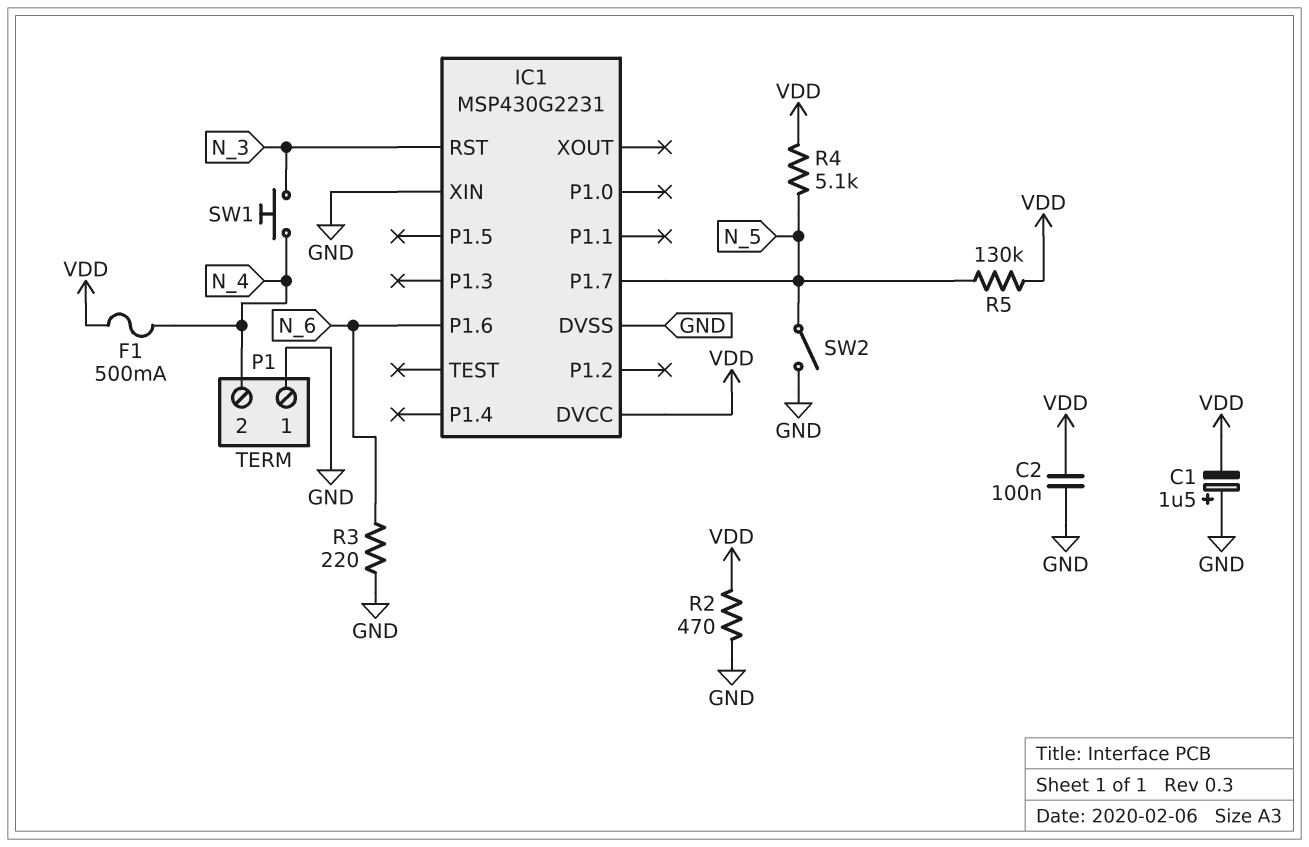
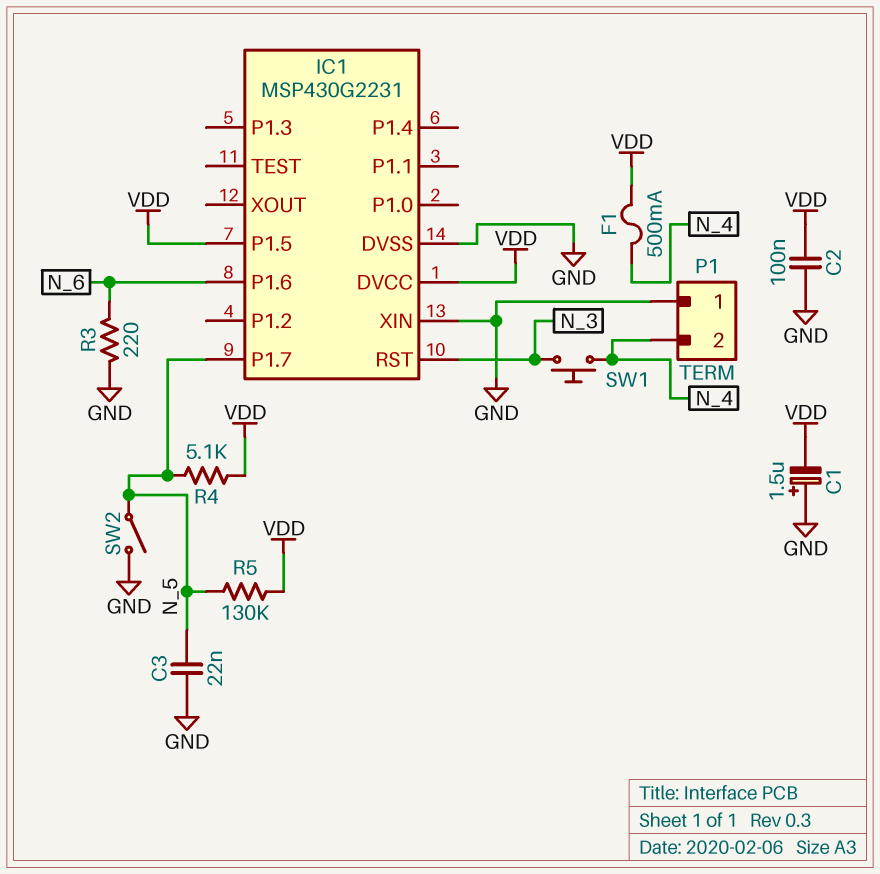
C3: none -> 22nF (GND, N_5)
IC1 pin P1.5: none -> VDD
R2: 470 (GND, VDD) -> none

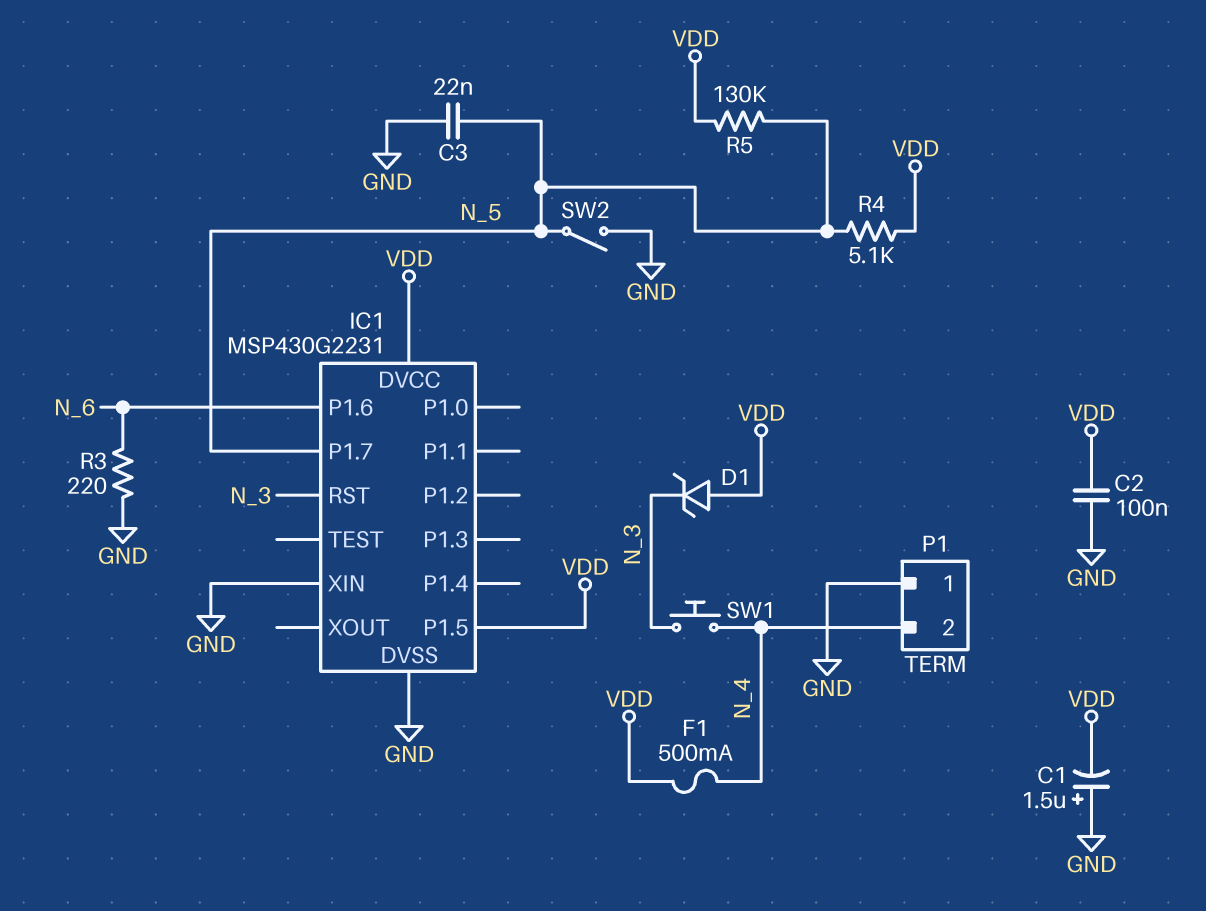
D1: none -> zener (A VDD, K N_3)

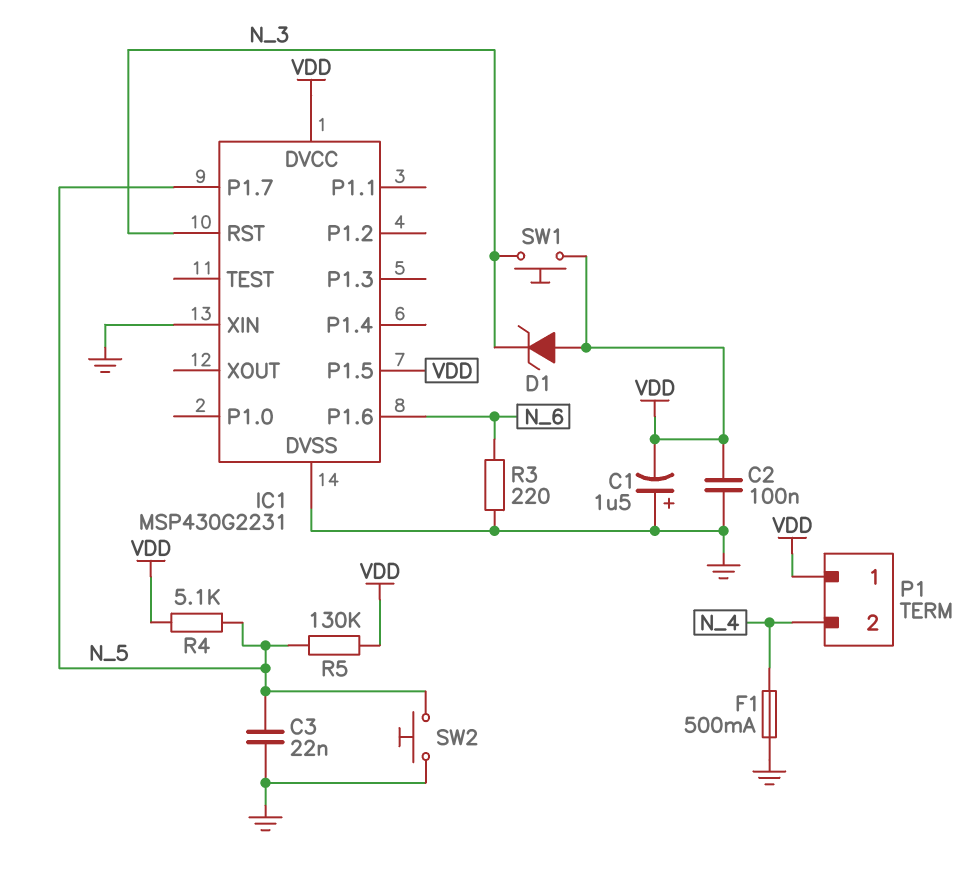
F1: 500mA (N_4, VDD) -> 500mA (GND, N_4)
P1 pin 1: GND -> VDD
SW1: button (N_3, N_4) -> button (N_3, VDD)
SW2: switch (GND, N_5) -> button (GND, N_5)

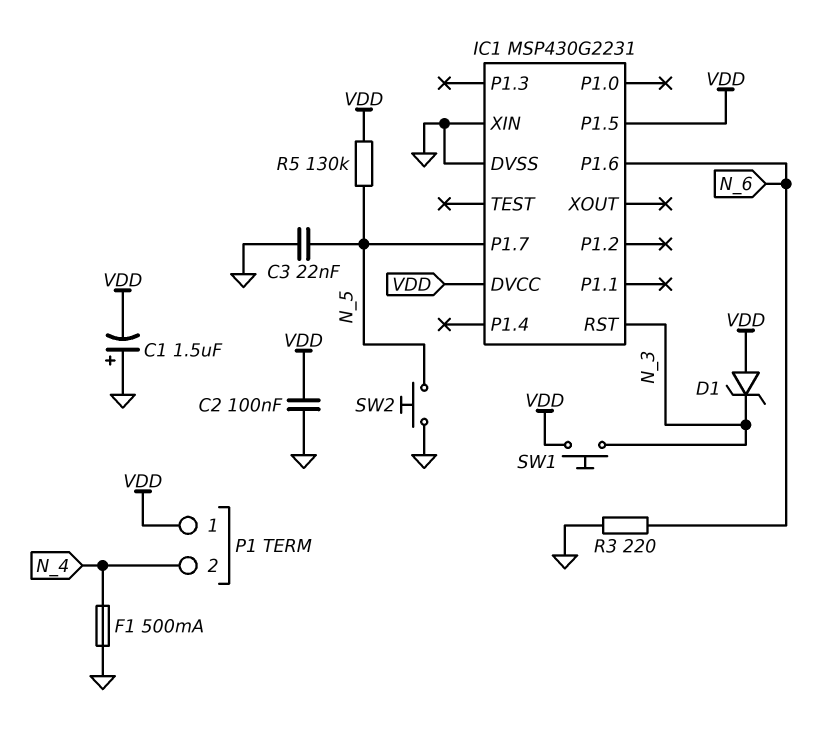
R4: 5.1k (N_5, VDD) -> none

